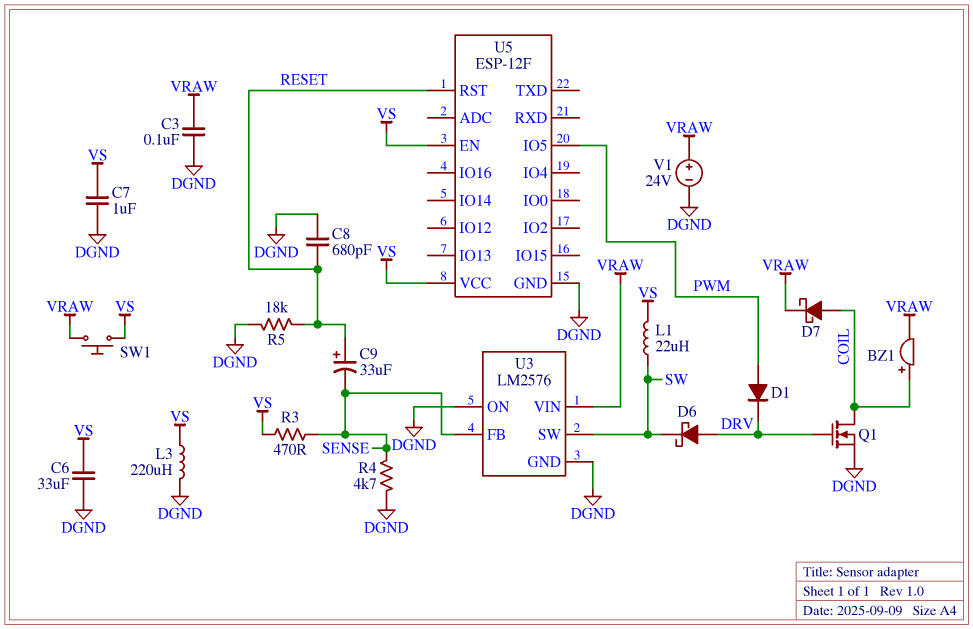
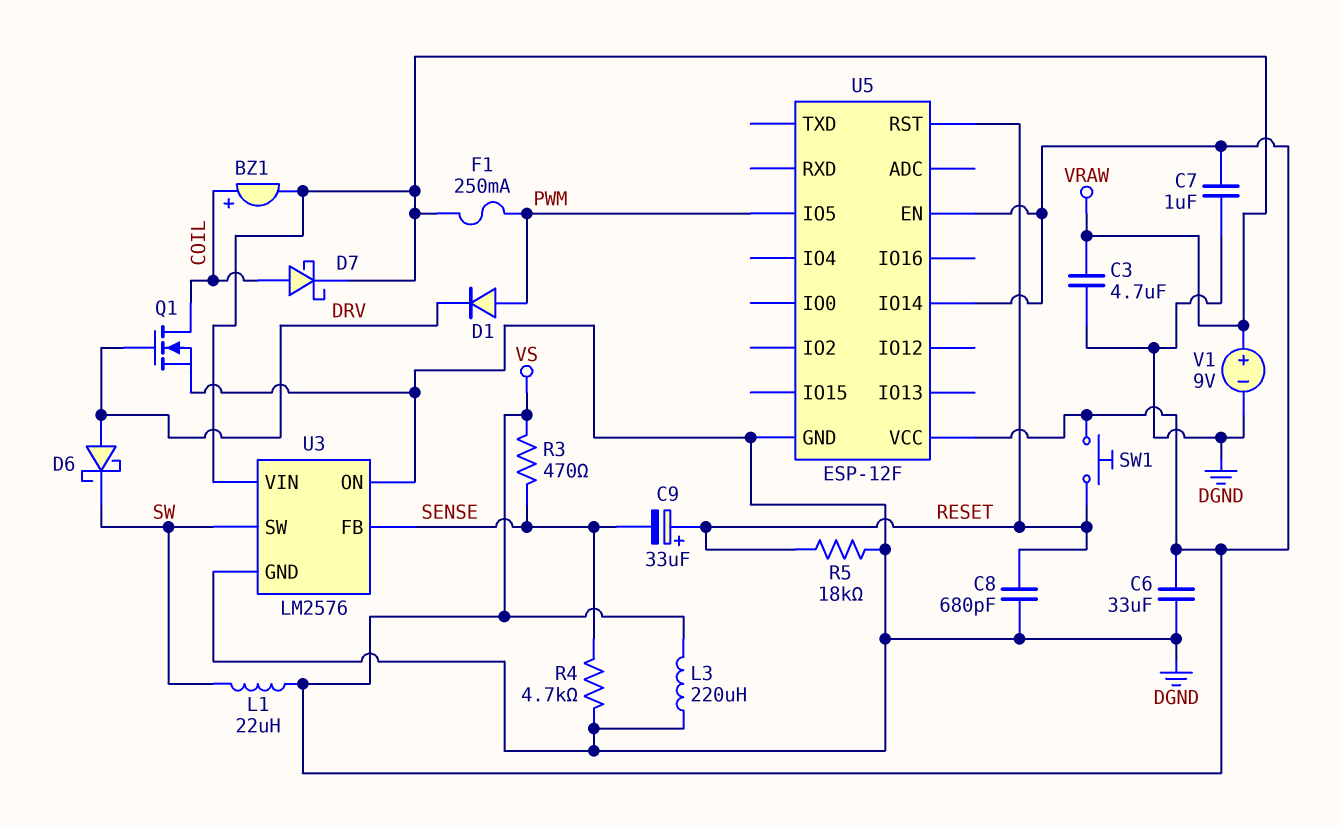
C3: 100nF (DGND, VRAW) -> 4.7uF (DGND, VRAW)
F1: none -> 250mA (PWM, VRAW)
SW1: button (VRAW, VS) -> button (RESET, VS)
U5 pin IO14: none -> VS
V1: 24V (plus VRAW, minus DGND) -> 9V (plus VRAW, minus DGND)

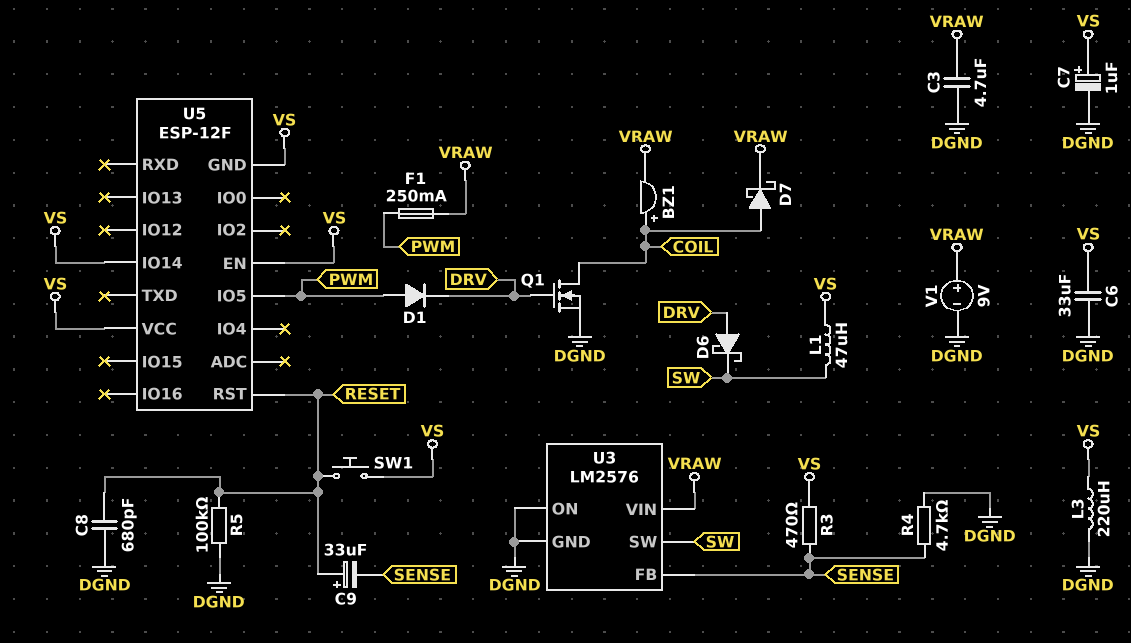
C7: 1uF (DGND, VS) -> 1uF (plus VS, minus DGND)
L1: 22uH (SW, VS) -> 47uH (SW, VS)
R5: 18k (DGND, RESET) -> 100k (DGND, RESET)
U5 pin GND: DGND -> VS

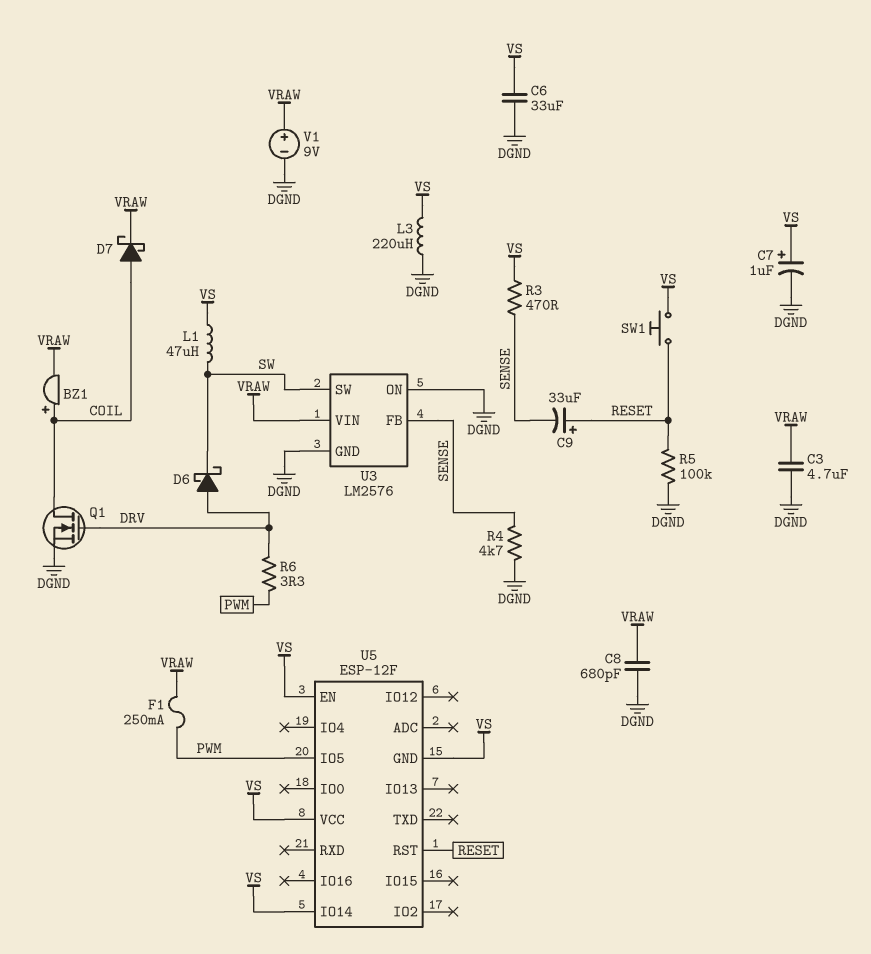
C8: 680pF (DGND, RESET) -> 680pF (DGND, VRAW)
D1: diode (A PWM, K DRV) -> none
R6: none -> 3.3 (DRV, PWM)

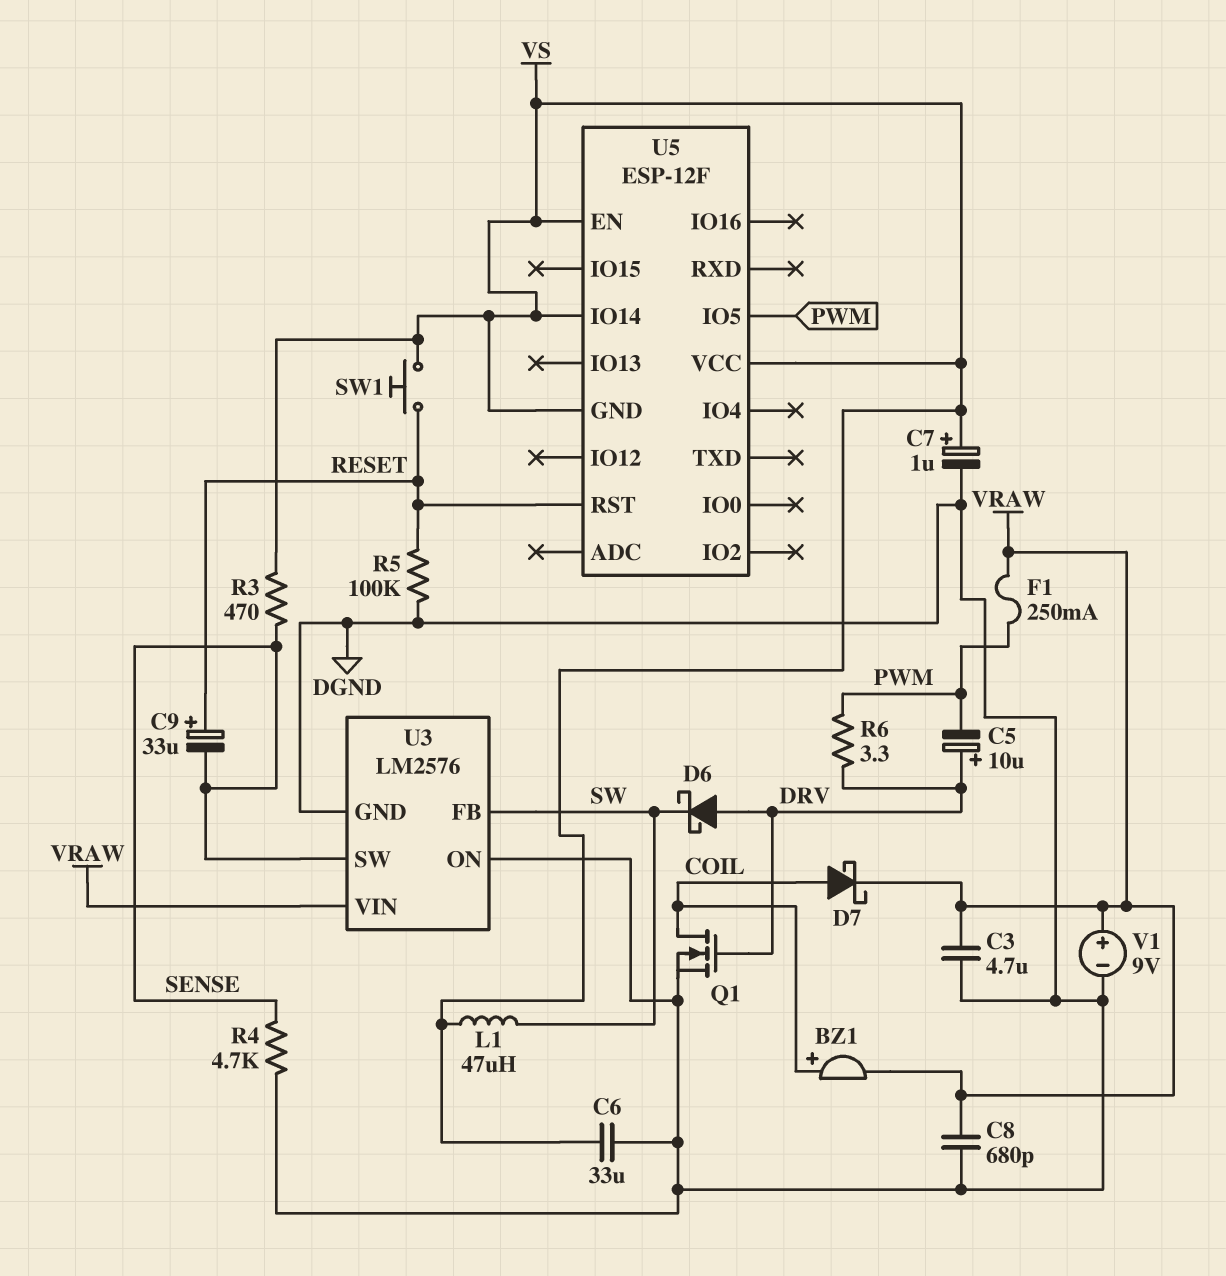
C5: none -> 10uF (plus DRV, minus PWM)
L3: 220uH (DGND, VS) -> none
U3 pin FB: SENSE -> SW
U3 pin SW: SW -> SENSE

